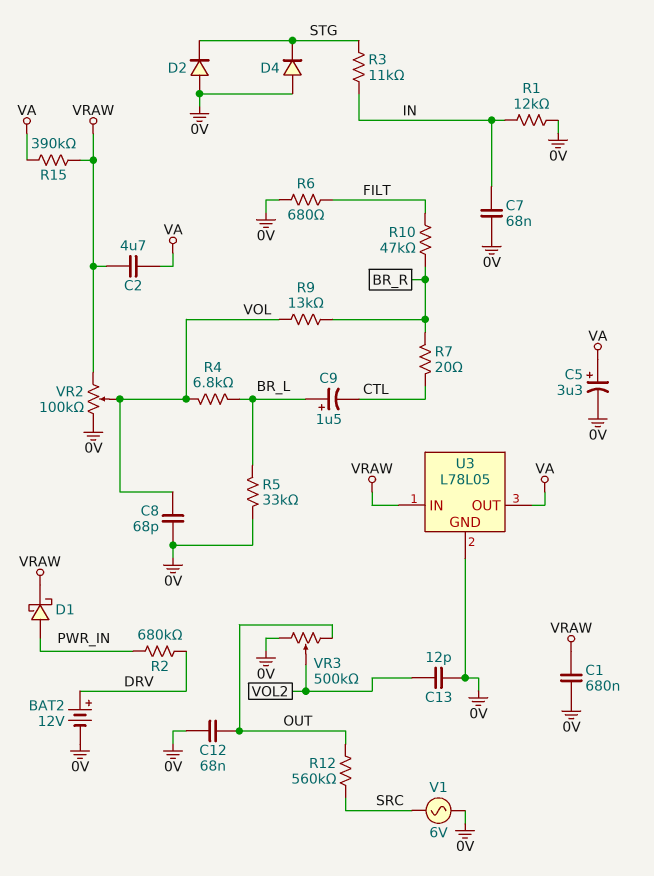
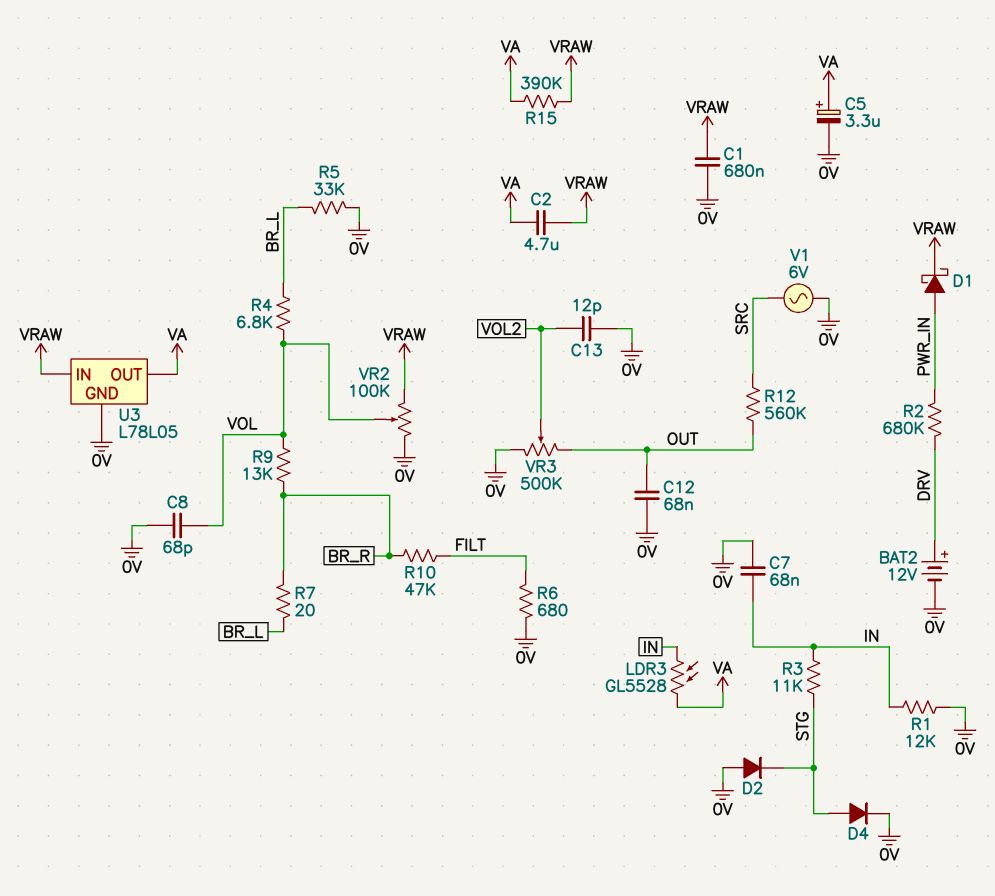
C9: 1.5uF (plus BR_L, minus CTL) -> none
D4: diode (A 0V, K STG) -> diode (A STG, K 0V)
LDR3: none -> GL5528 (IN, VA)
R7: 20 (BR_R, CTL) -> 20 (BR_L, BR_R)

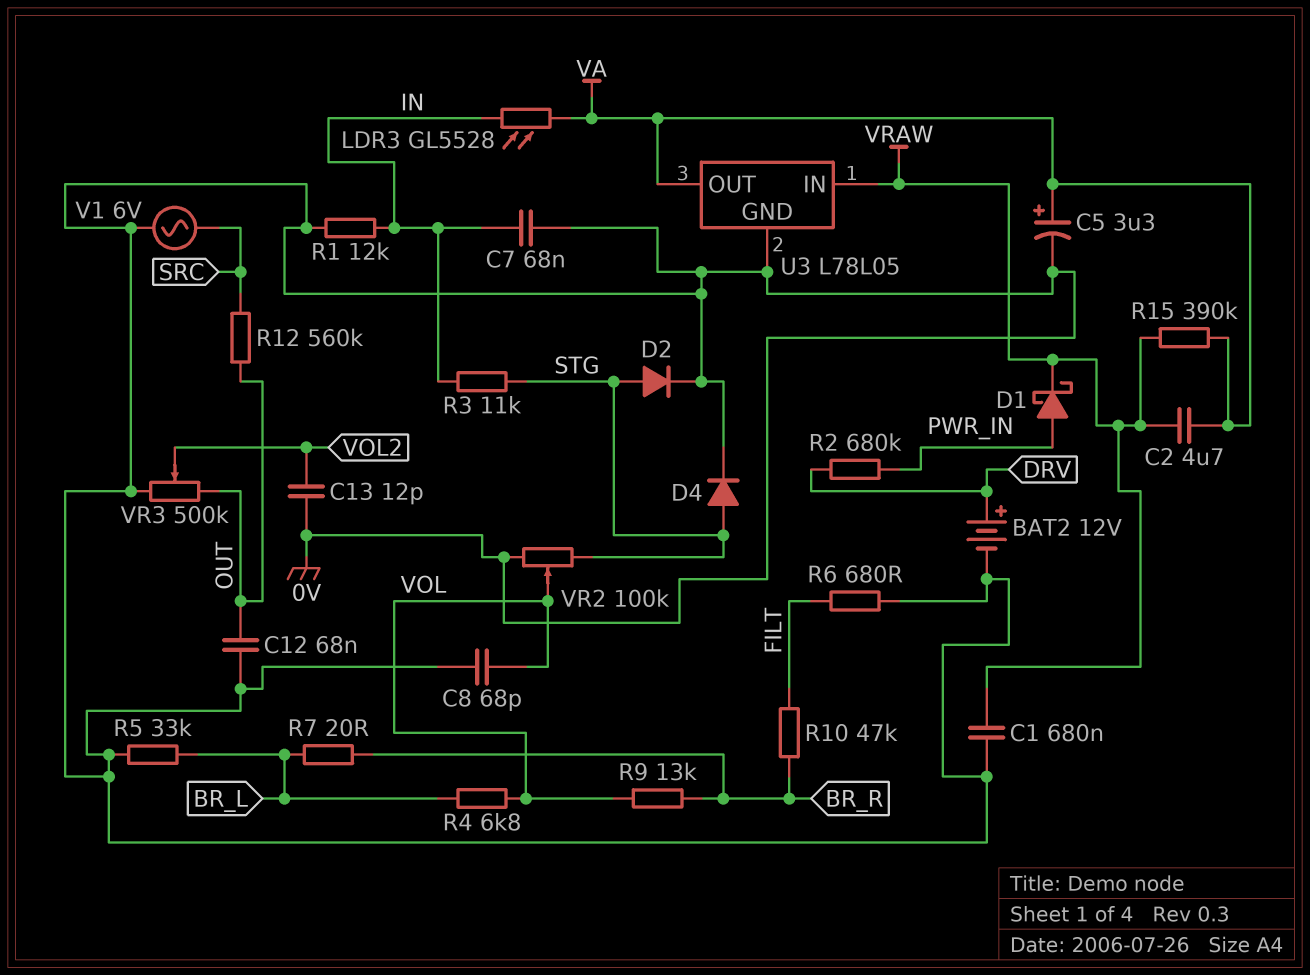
D2: diode (A 0V, K STG) -> diode (A STG, K 0V)
VR2: 100k (0V, VRAW, wiper VOL) -> 100k (0V, STG, wiper VOL)

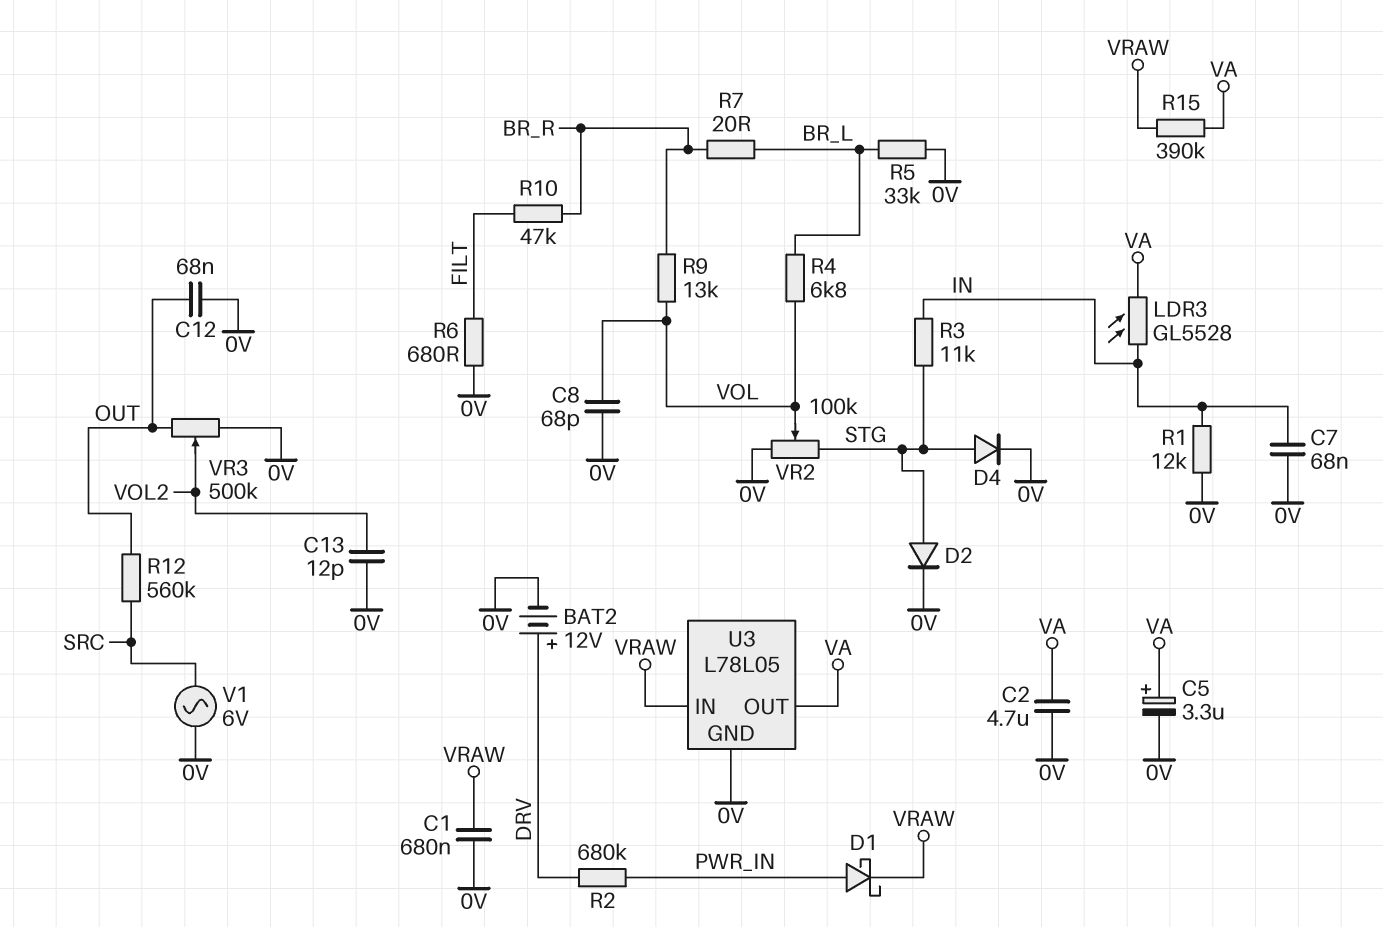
C2: 4.7uF (VA, VRAW) -> 4.7uF (0V, VA)

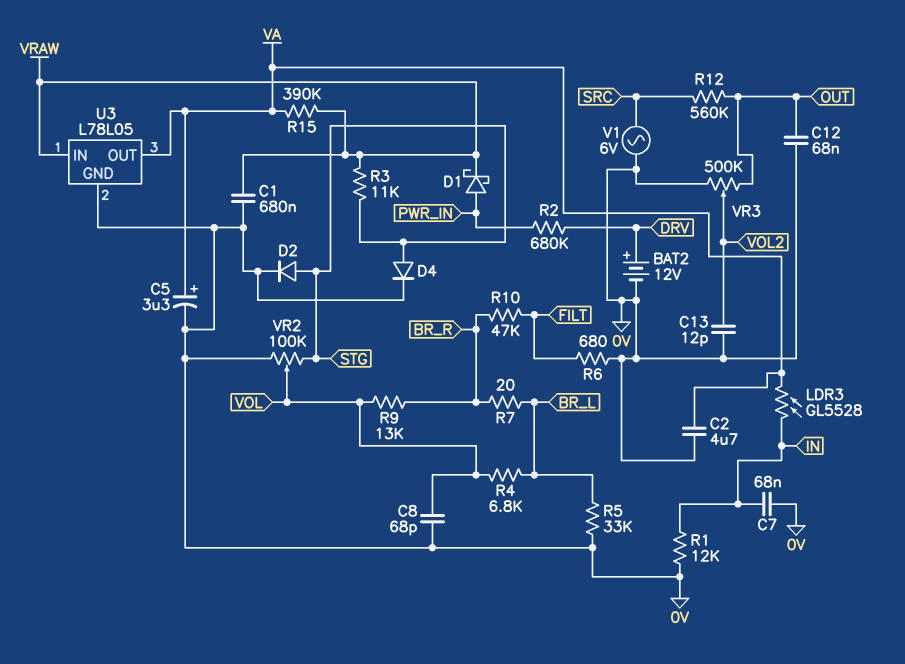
R3: 11k (IN, STG) -> 11k (STG, VRAW)

